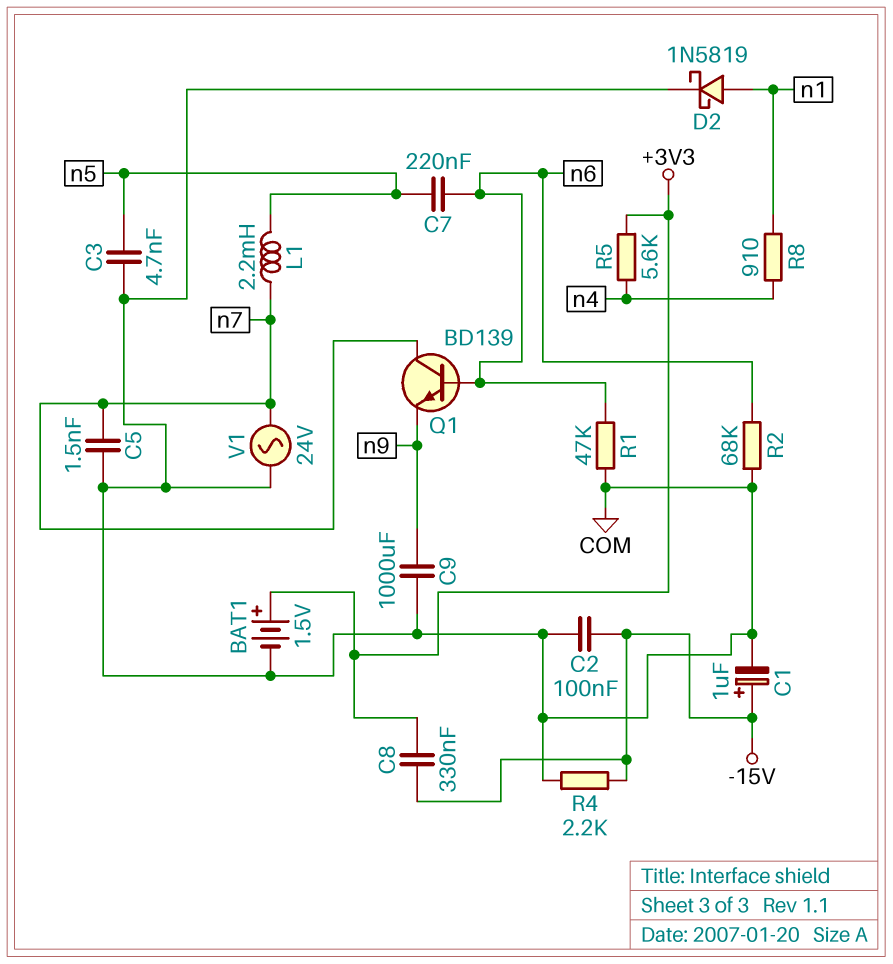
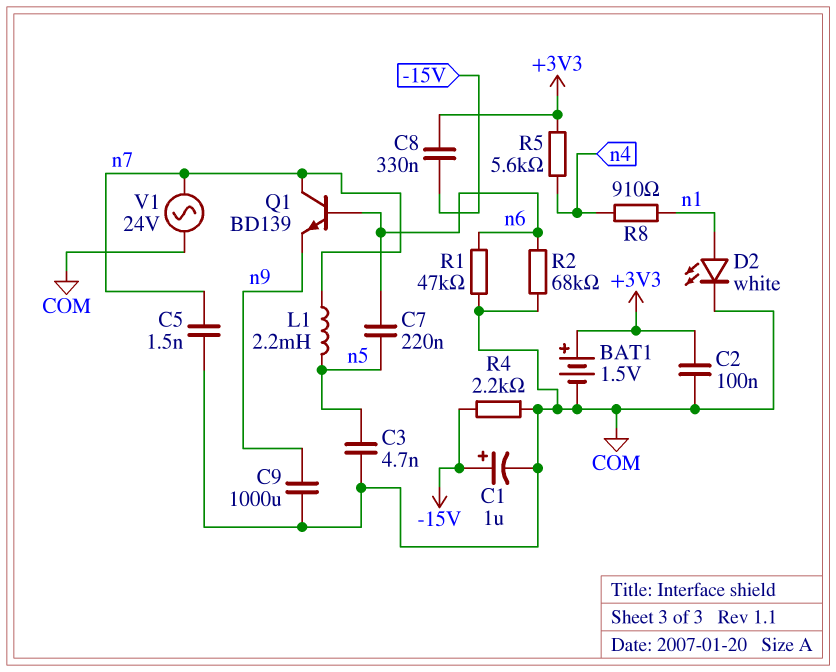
C2: 100nF (-15V, COM) -> 100nF (+3V3, COM)
D2: schottky 1N5819 (A n1, K COM) -> LED white (A n1, K COM)

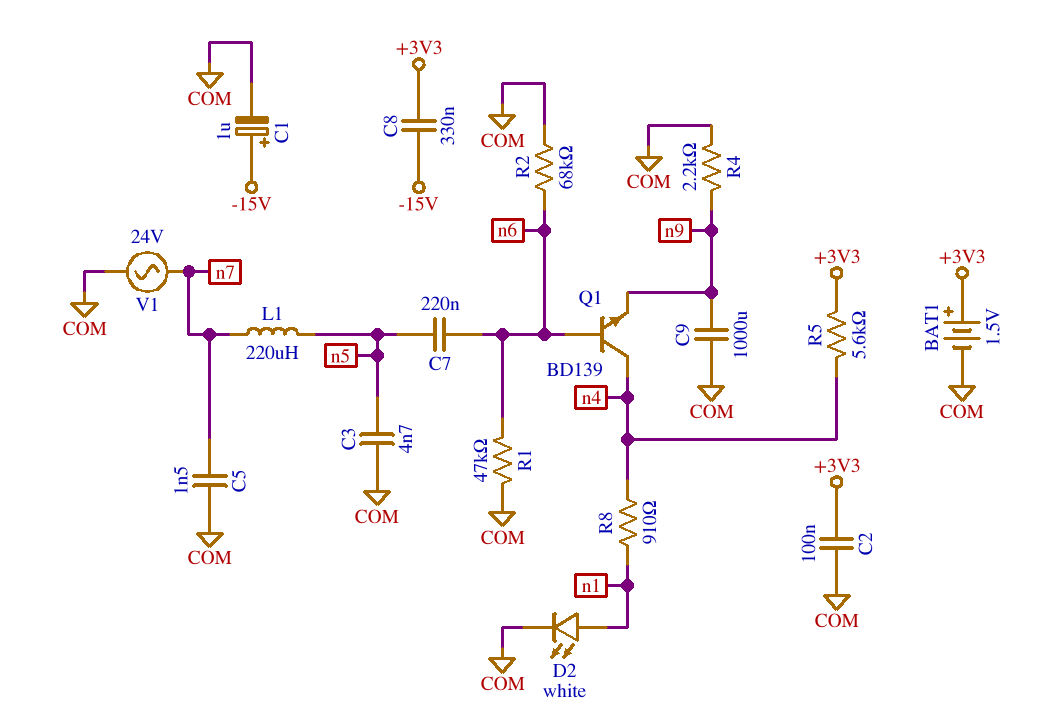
L1: 2.2mH (n5, n7) -> 220uH (n5, n7)
Q1: NPN BD139 (B n6, C n7, E n9) -> NPN BD139 (B n6, C n4, E n9)
R4: 2.2k (-15V, COM) -> 2.2k (COM, n9)

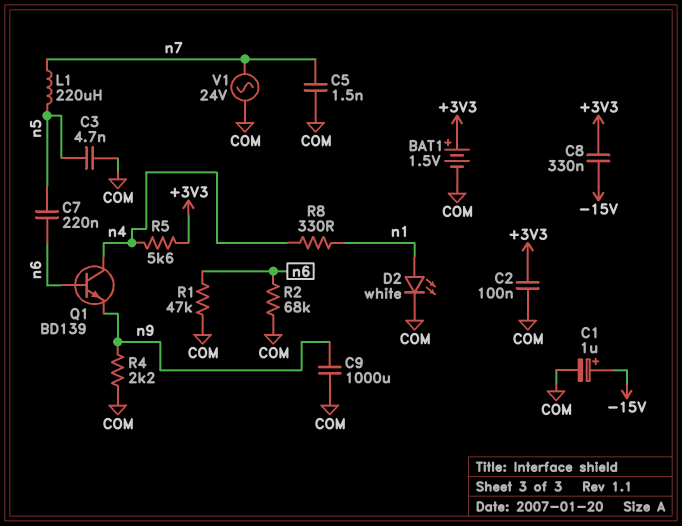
R8: 910 (n1, n4) -> 330 (n1, n4)

